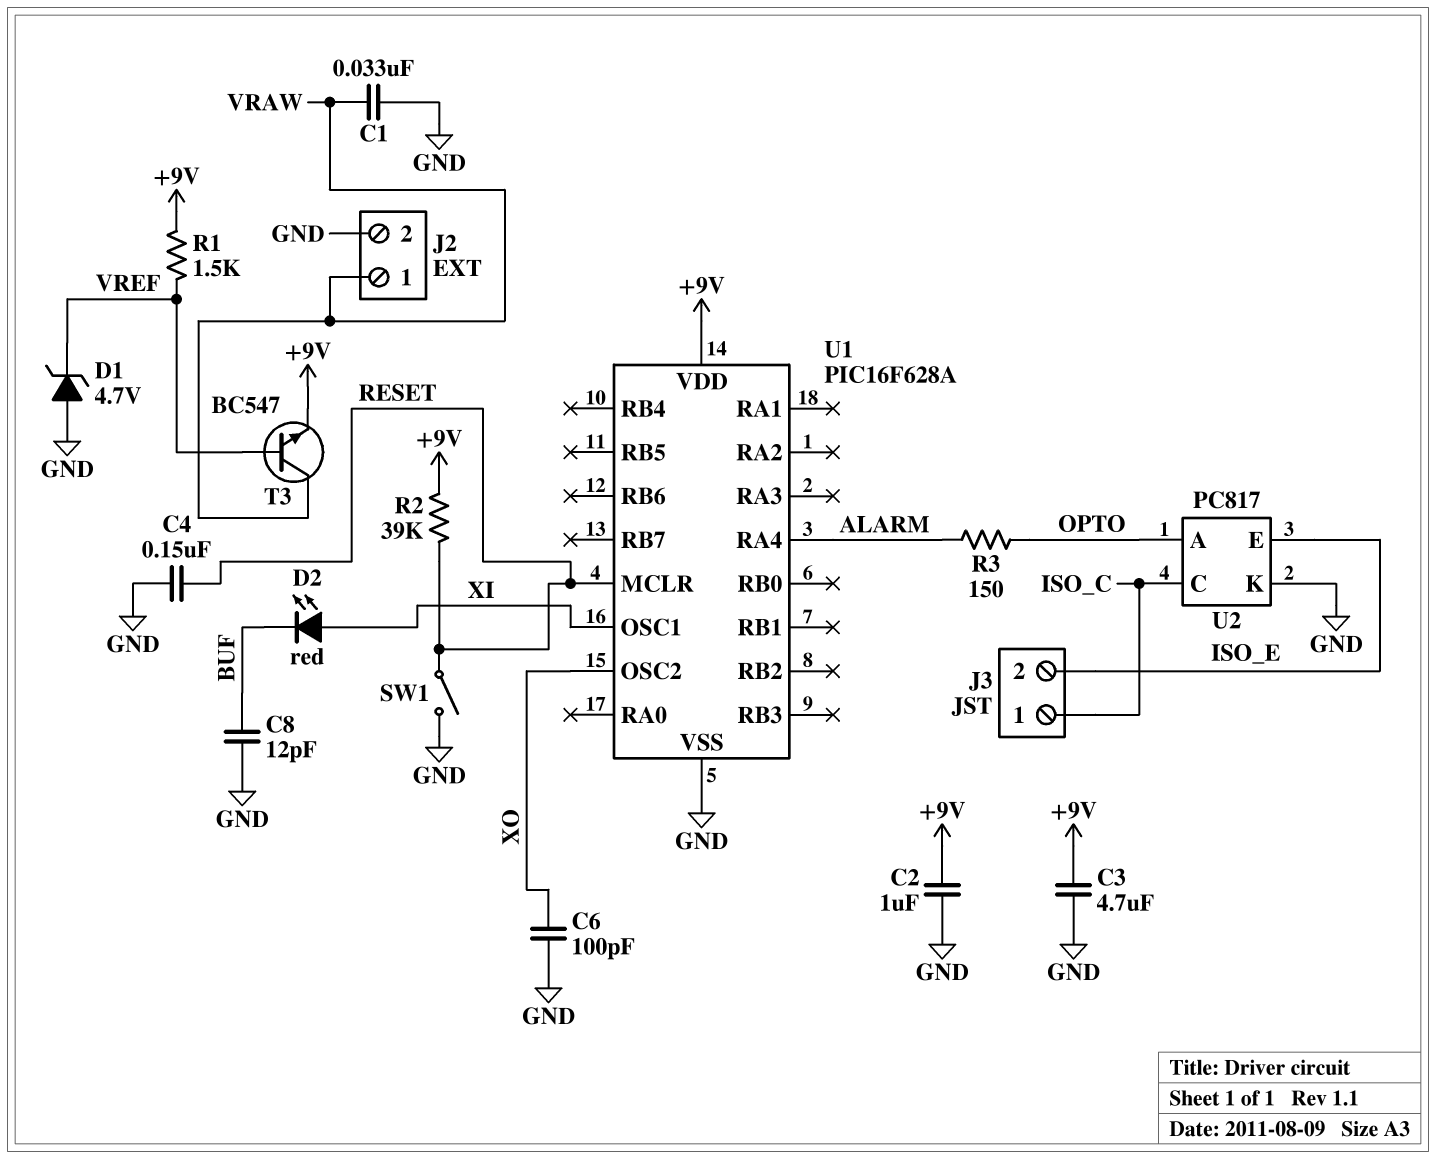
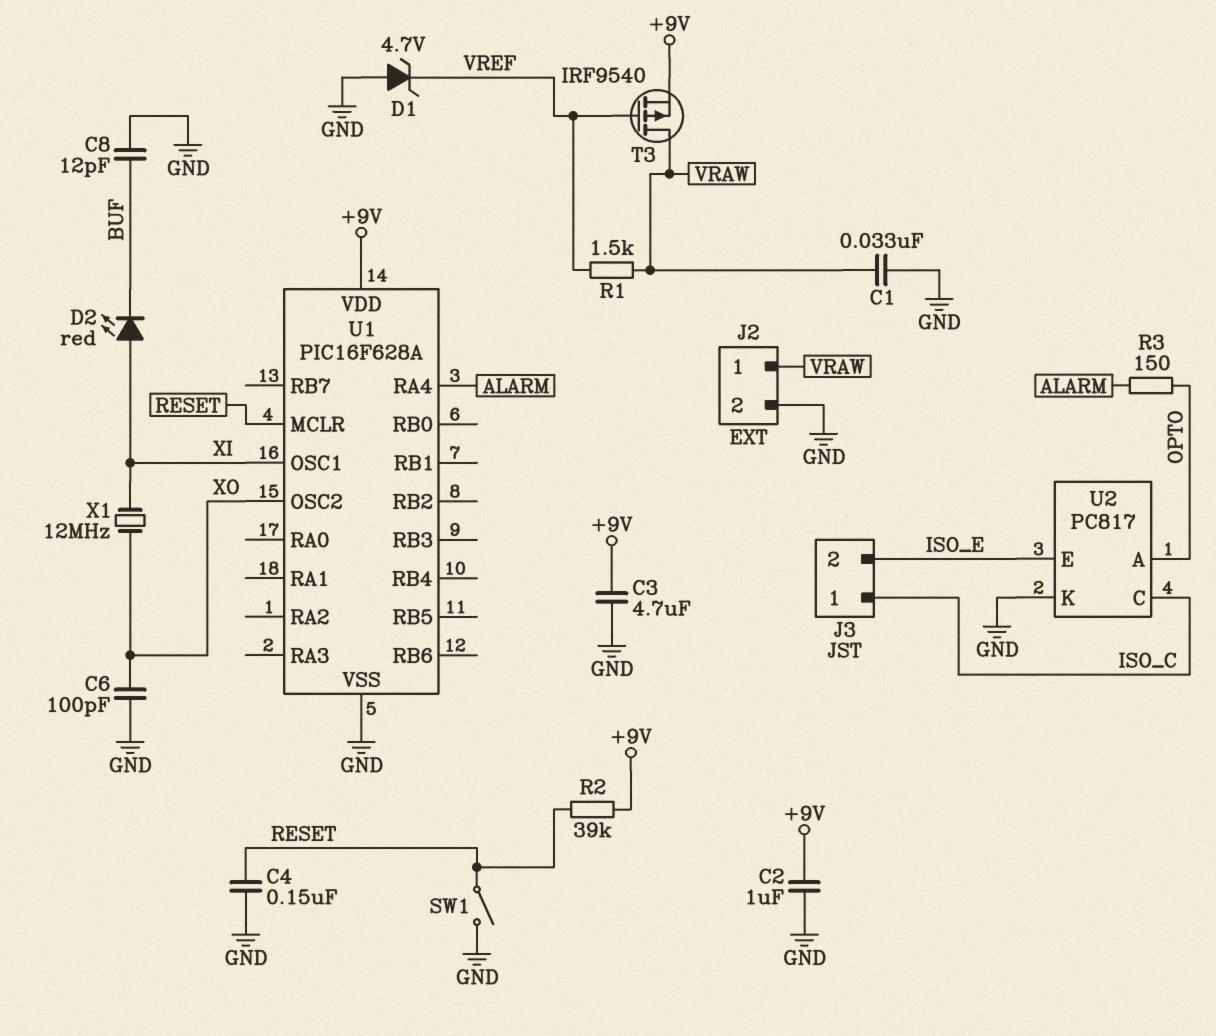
R1: 1.5k (+9V, VREF) -> 1.5k (VRAW, VREF)
T3: NPN BC547 (B VREF, C VRAW, E +9V) -> PMOS IRF9540 (G VREF, D VRAW, S +9V)
X1: none -> 12MHz (XI, XO)

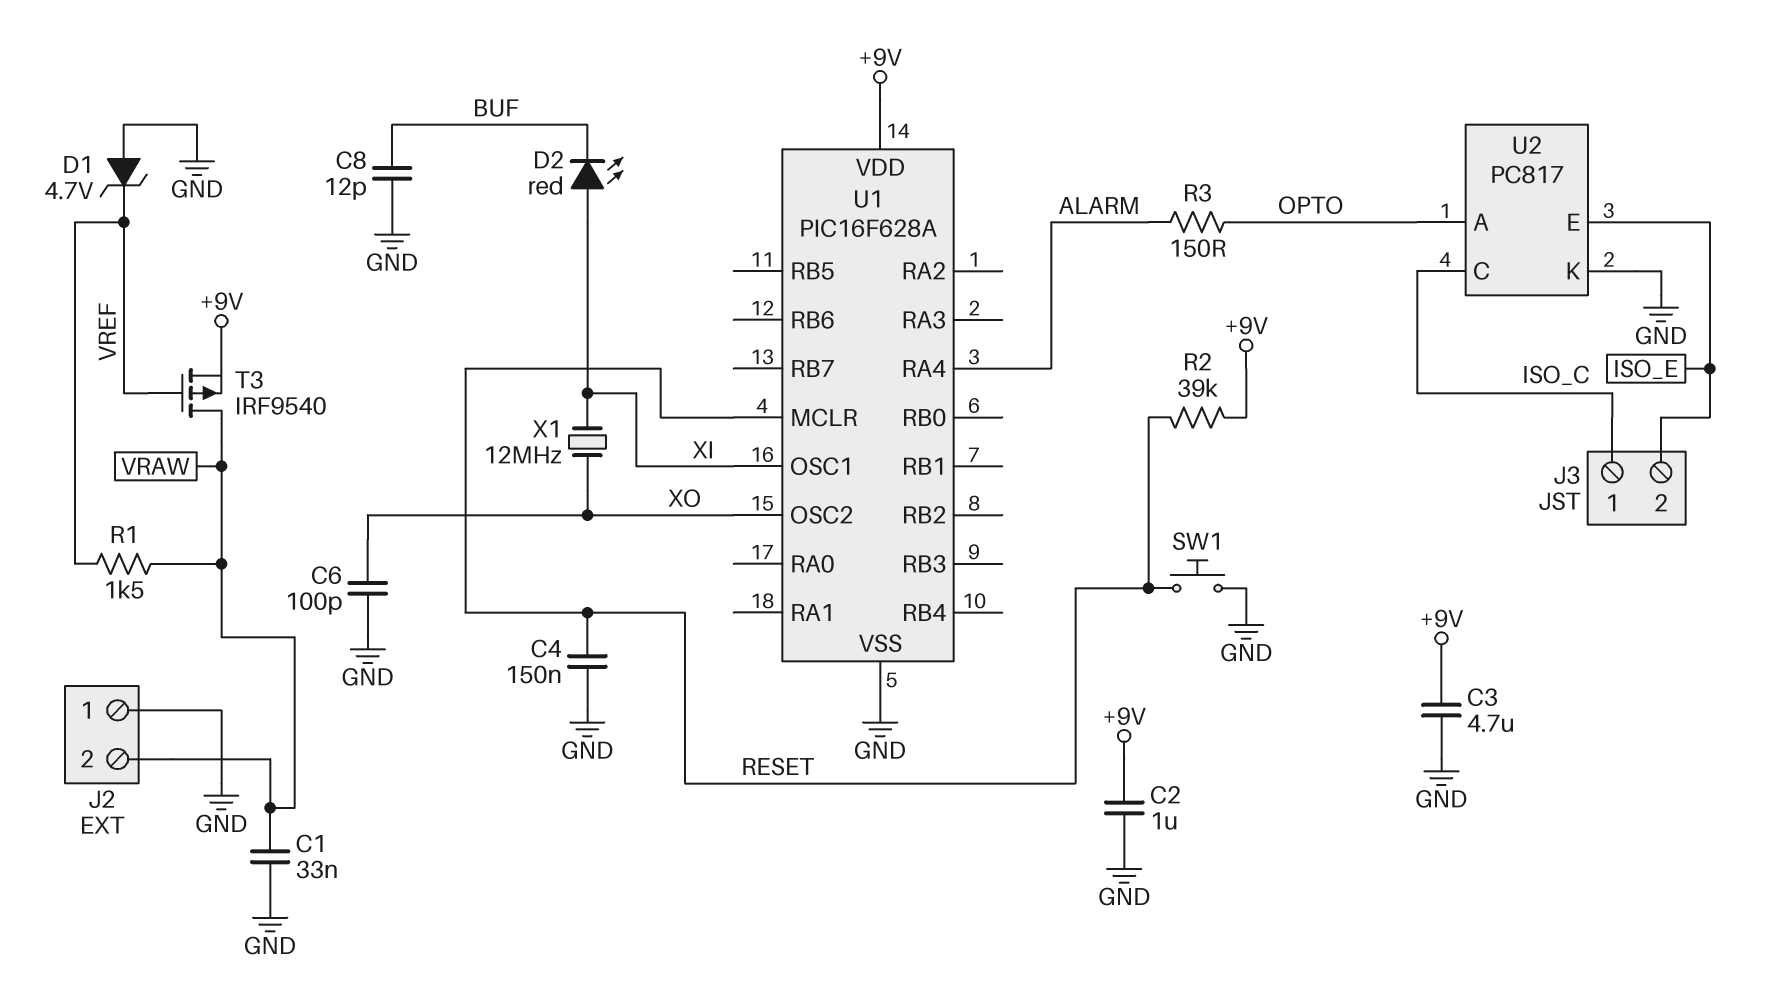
J2 pin 1: VRAW -> GND
J2 pin 2: GND -> VRAW
SW1: switch (GND, RESET) -> button (GND, RESET)

